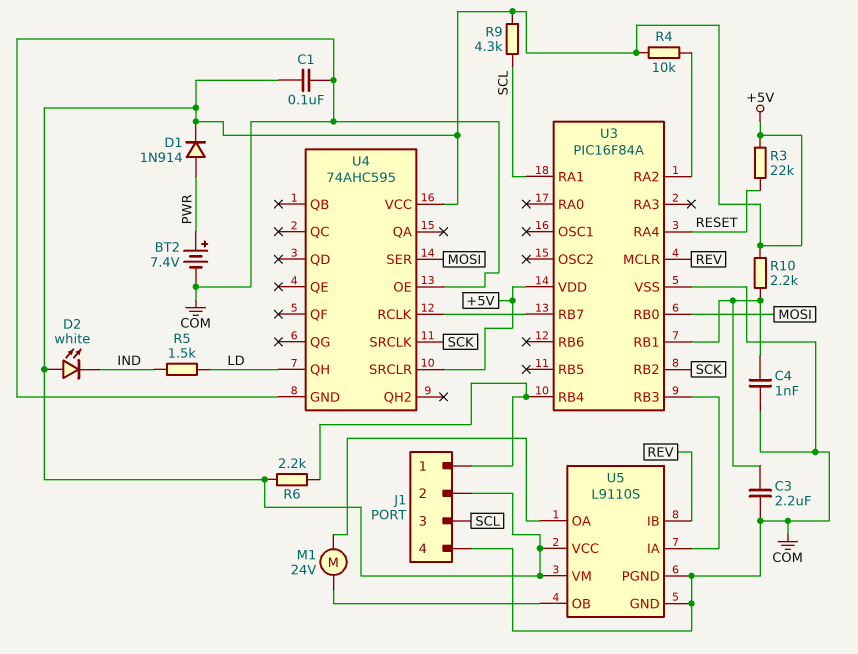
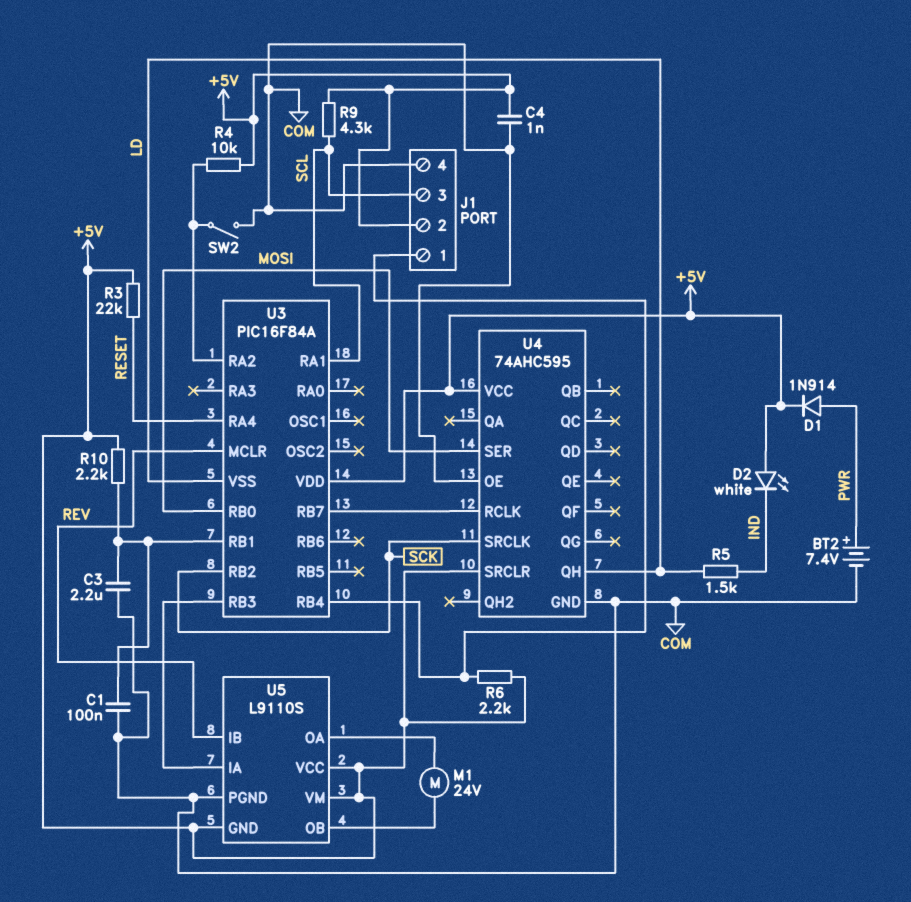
C1: 100nF (+5V, COM) -> 100nF (COM, U3/RB1)
C4: 1nF (COM, U3/RB1) -> 1nF (+5V, COM)
SW2: none -> switch (COM, U3/RA2)
U3 pin VSS: COM -> LD
U5 pin GND: COM -> +5V

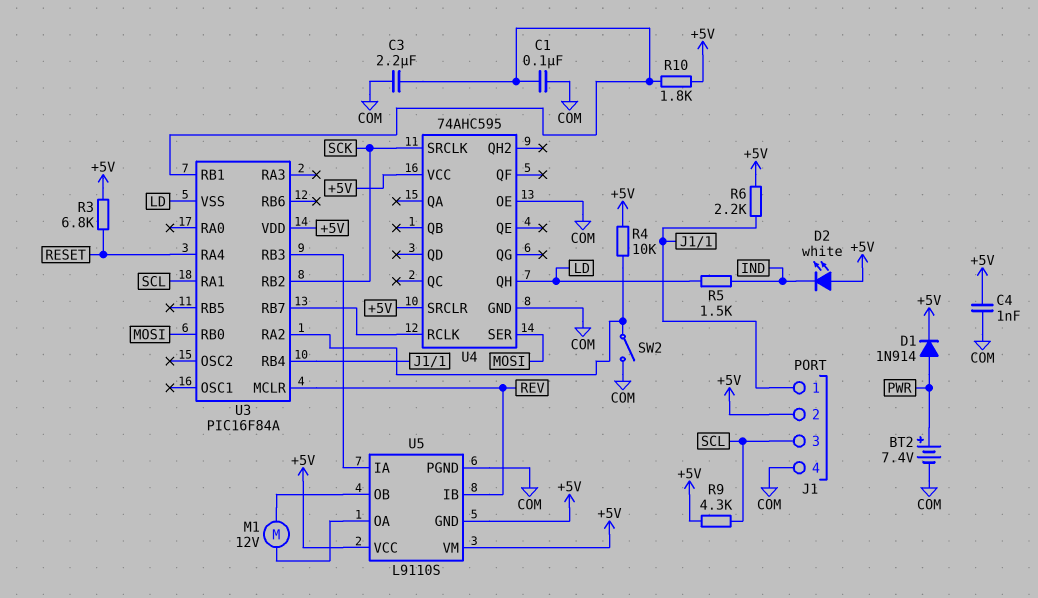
M1: motor 24V (U5/OA, U5/OB) -> motor 12V (U5/OA, U5/OB)
R3: 22k (+5V, RESET) -> 6.8k (+5V, RESET)
R10: 2.2k (+5V, U3/RB1) -> 1.8k (+5V, U3/RB1)

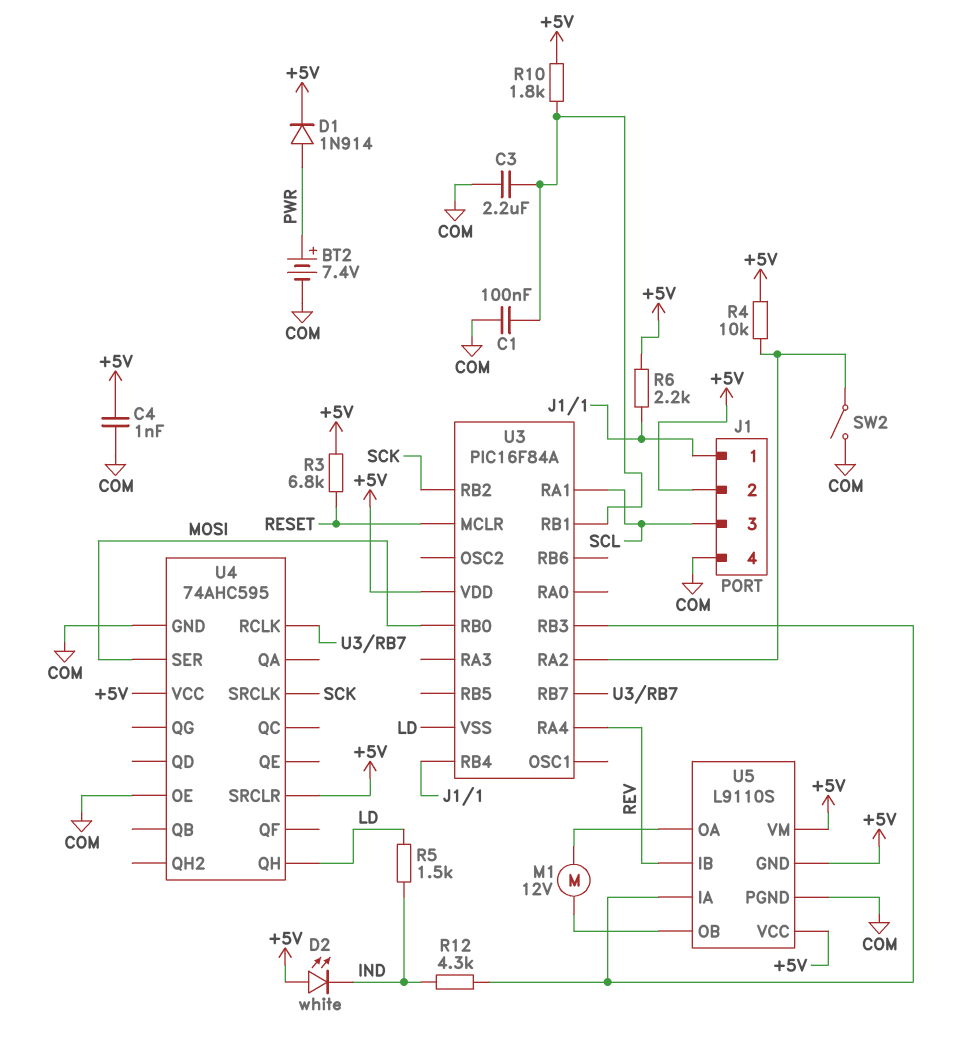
R9: 4.3k (+5V, SCL) -> none
R12: none -> 4.3k (IND, U3/RB3)
U3 pin MCLR: REV -> RESET
U3 pin RA4: RESET -> REV

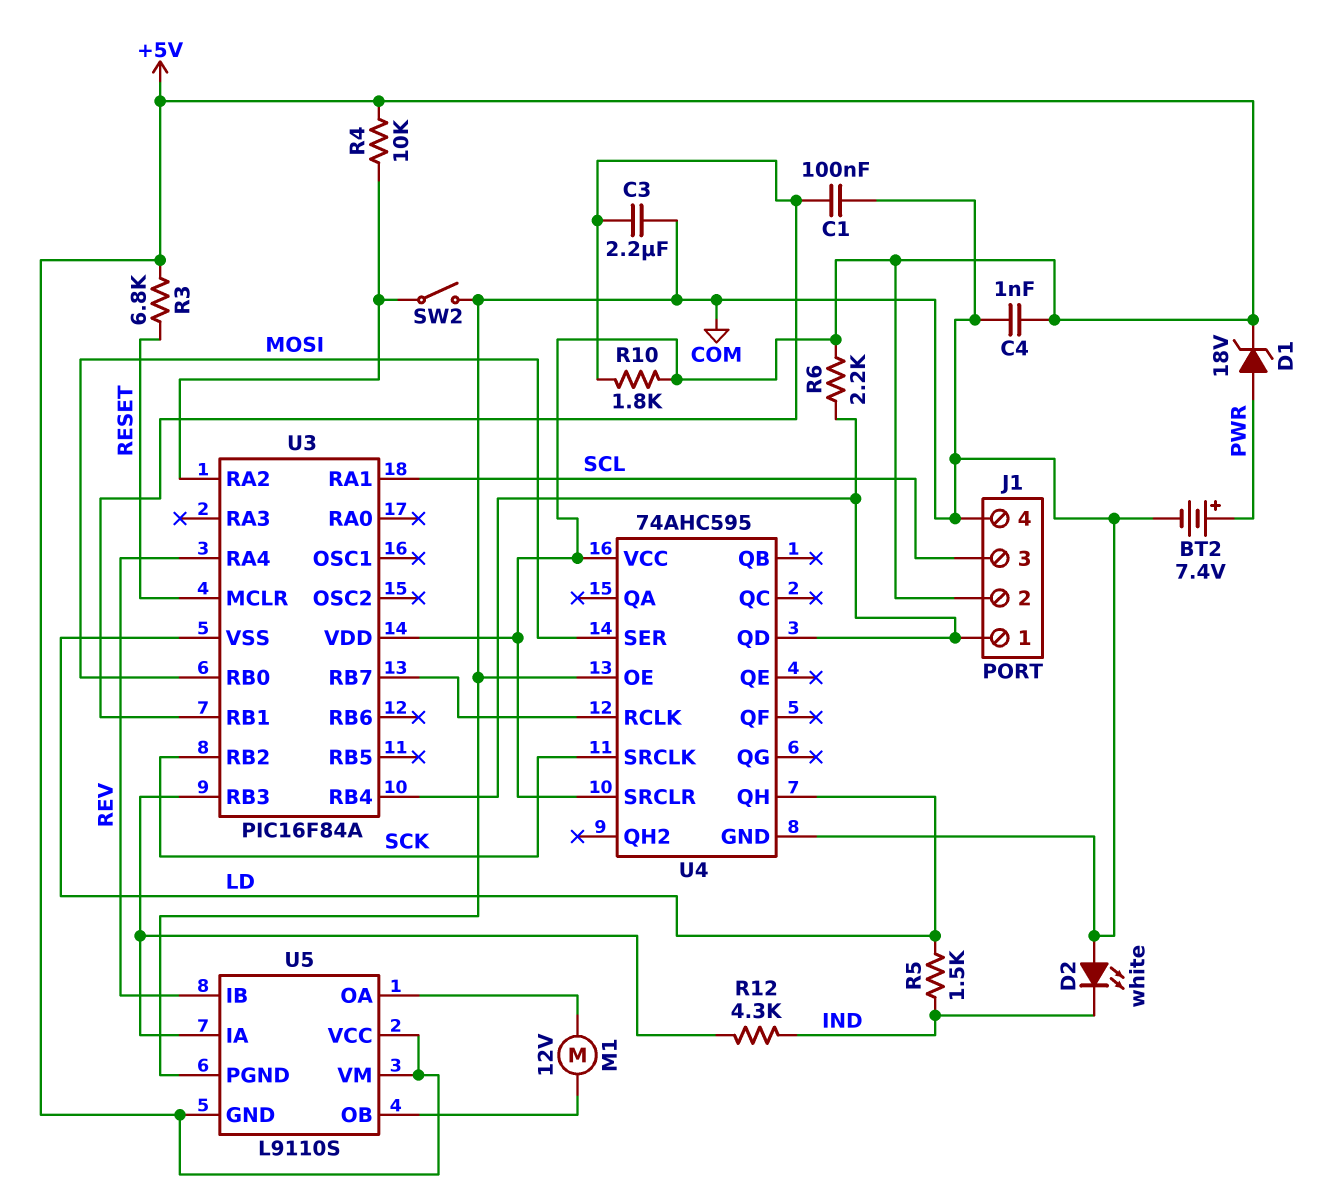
D1: diode 1N914 (A PWR, K +5V) -> zener 18V (A PWR, K +5V)
D2: LED white (A +5V, K IND) -> LED white (A COM, K IND)
U4 pin QD: none -> J1/1

